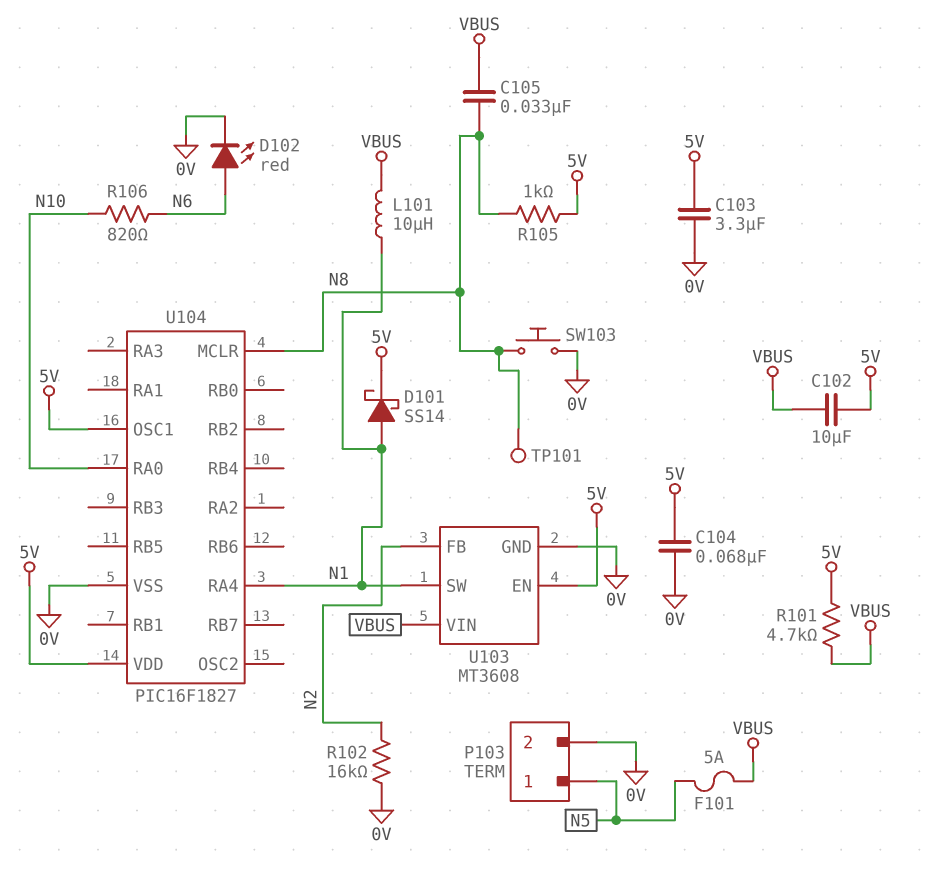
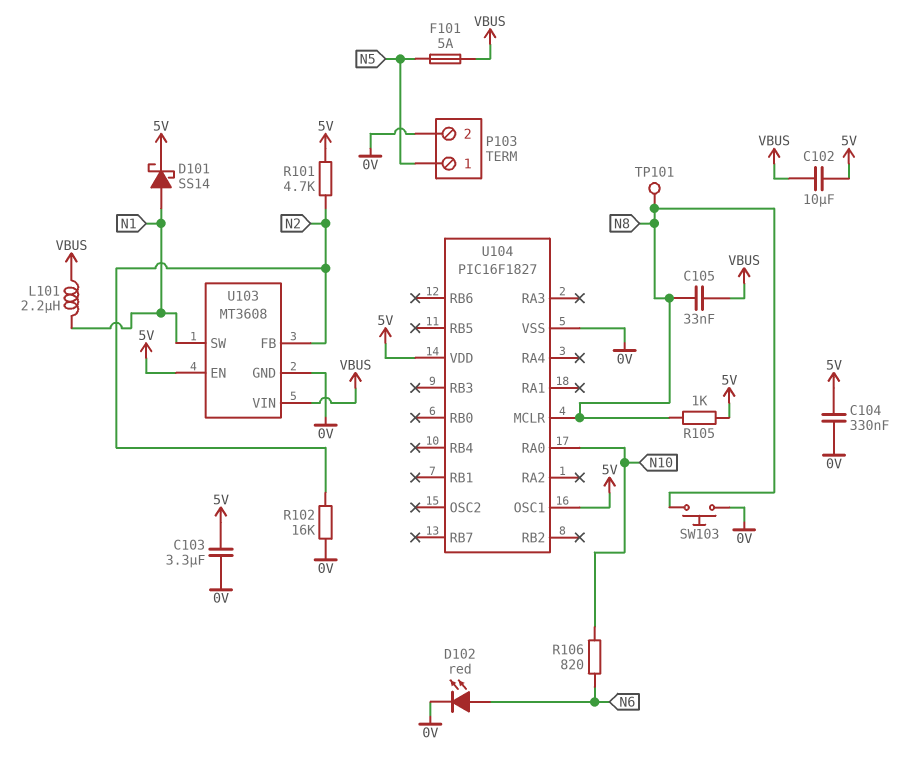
C104: 68nF (0V, 5V) -> 330nF (0V, 5V)
L101: 10uH (N1, VBUS) -> 2.2uH (N1, VBUS)
R101: 4.7k (5V, VBUS) -> 4.7k (5V, N2)
U104 pin RA4: N1 -> none

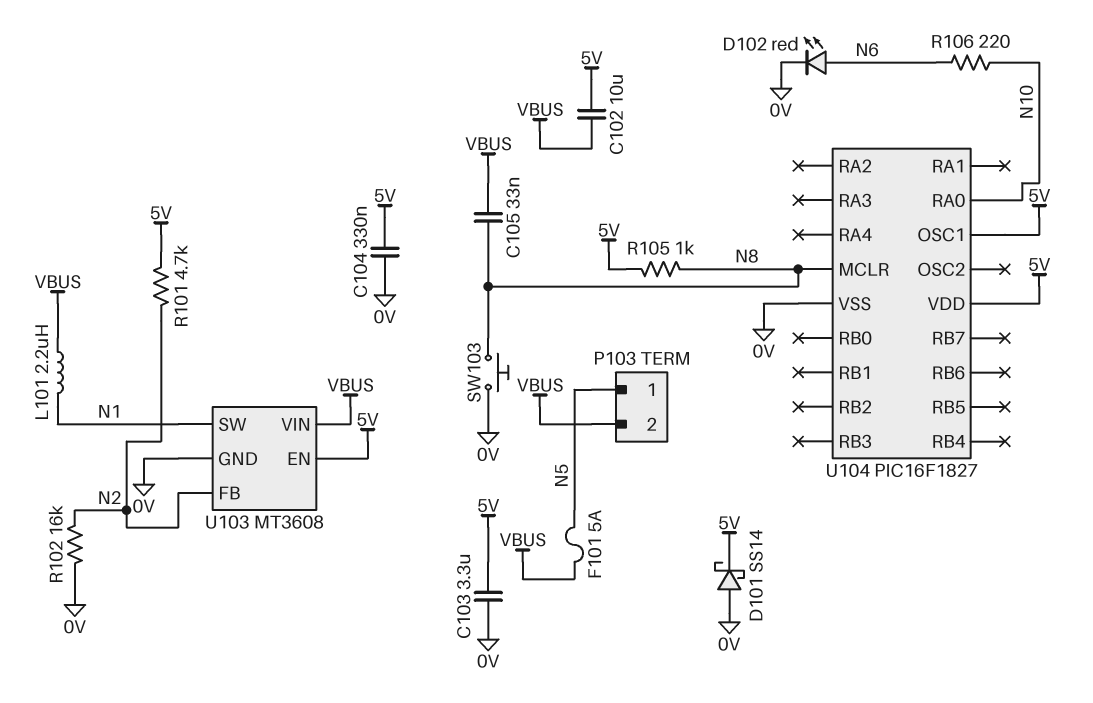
D101: schottky SS14 (A N1, K 5V) -> schottky SS14 (A 0V, K 5V)
P103 pin 2: 0V -> VBUS
R106: 820 (N6, N10) -> 220 (N6, N10)
TP101: test point (N8) -> none

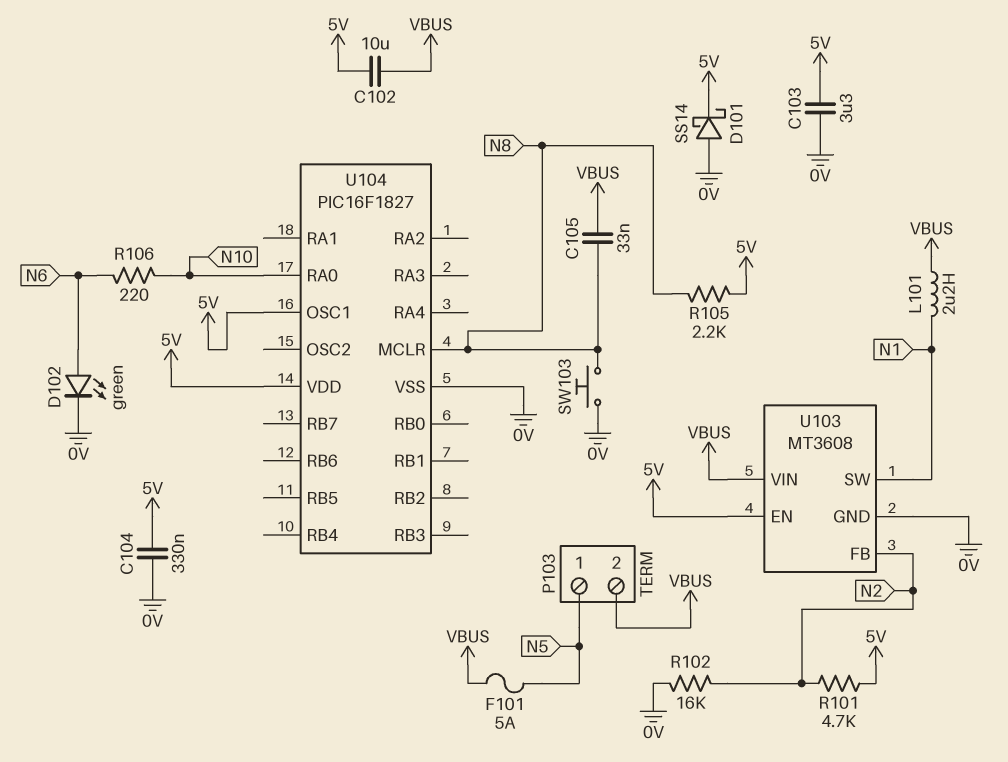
D102: LED red (A N6, K 0V) -> LED green (A N6, K 0V)
R105: 1k (5V, N8) -> 2.2k (5V, N8)

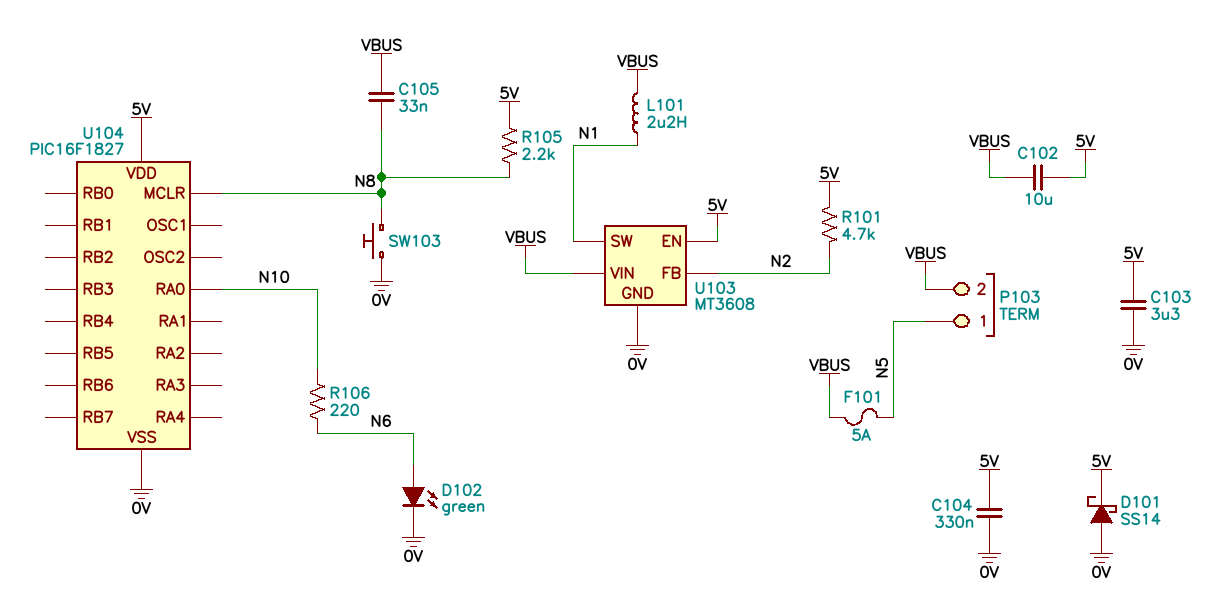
R102: 16k (0V, N2) -> none
U104 pin OSC1: 5V -> none

